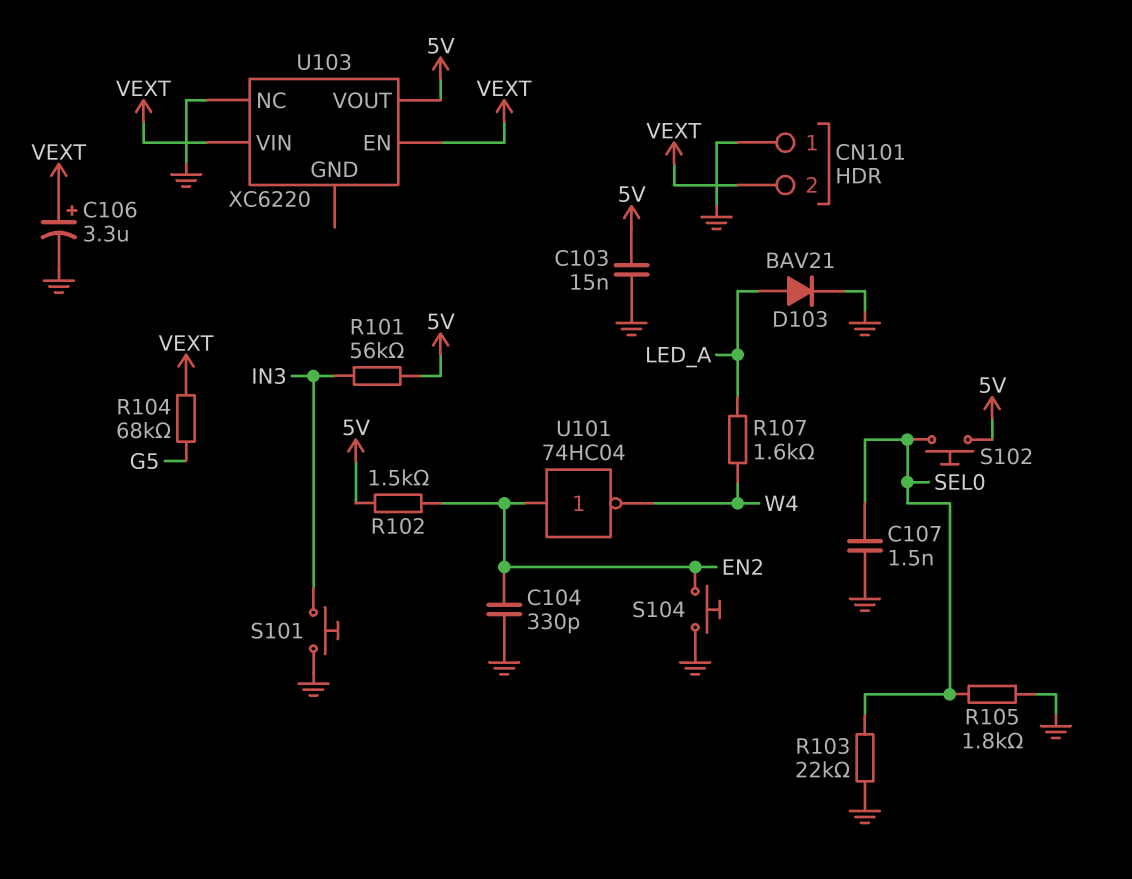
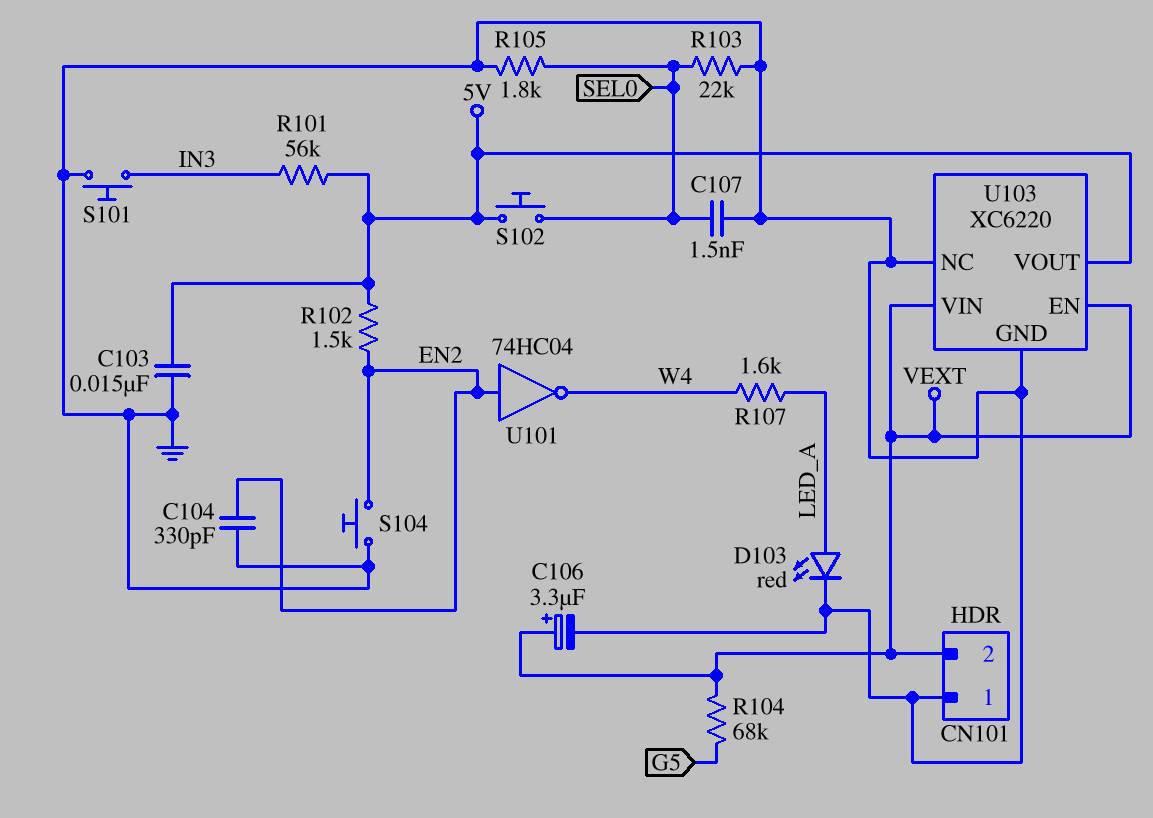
D103: diode BAV21 (A LED_A, K GND) -> LED red (A LED_A, K GND)
U103 pin GND: none -> GND

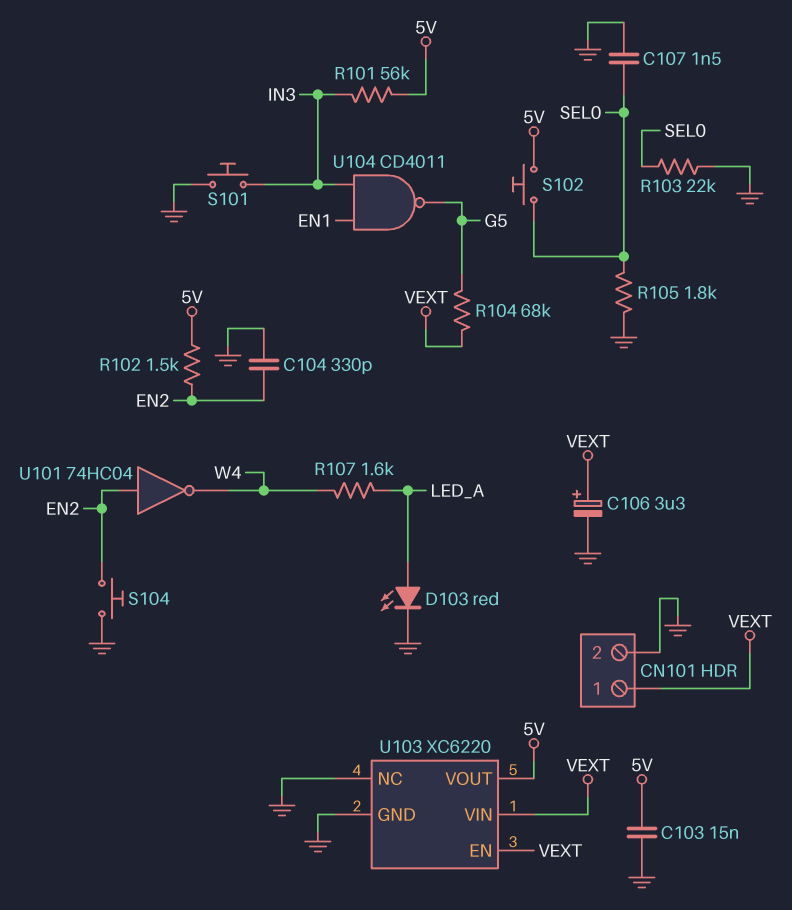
CN101 pin 1: GND -> VEXT
CN101 pin 2: VEXT -> GND
U104: none -> NAND CD4011 (in EN1, in IN3, out G5)

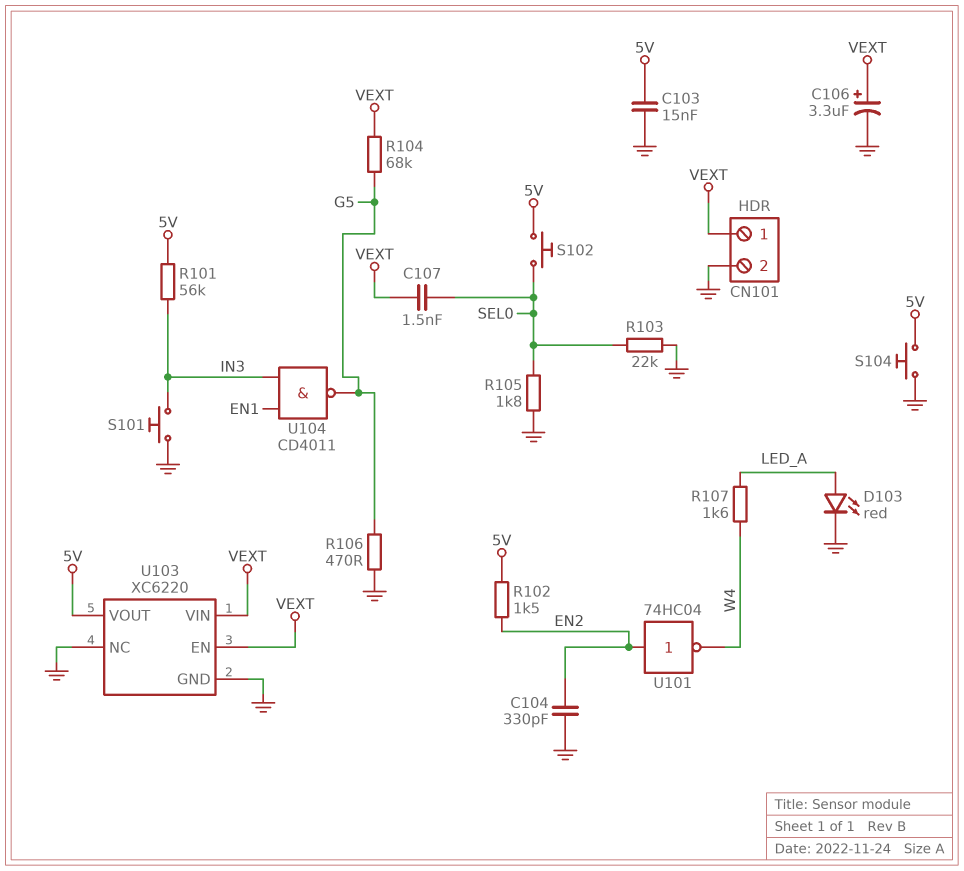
C107: 1.5nF (GND, SEL0) -> 1.5nF (SEL0, VEXT)
R106: none -> 470 (G5, GND)
S104: button (EN2, GND) -> button (5V, GND)

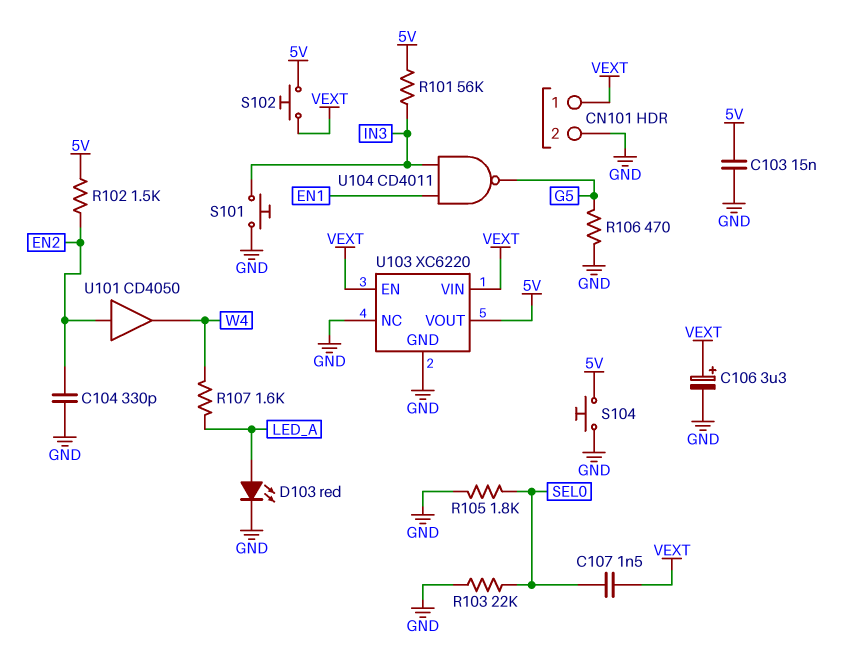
R104: 68k (G5, VEXT) -> none
S102: button (5V, SEL0) -> button (5V, VEXT)
U101: NOT 74HC04 (in EN2, out W4) -> buffer CD4050 (in EN2, out W4)

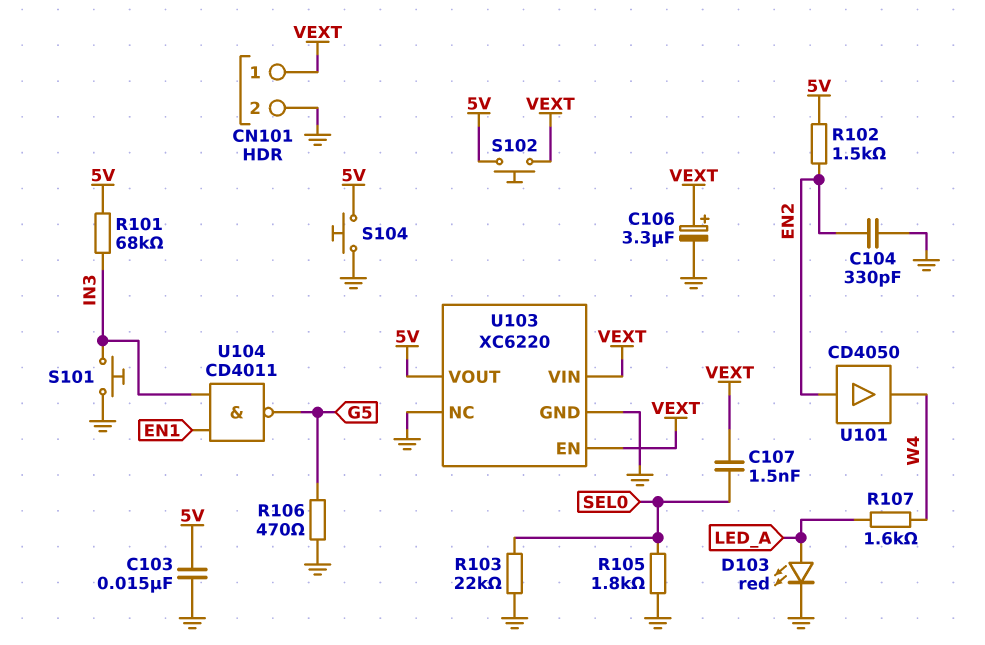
R101: 56k (5V, IN3) -> 68k (5V, IN3)

